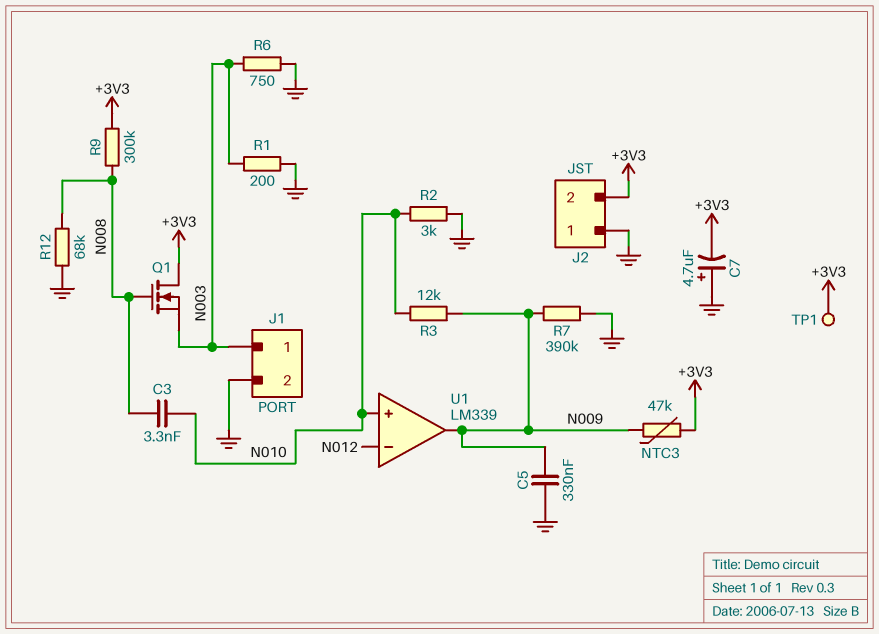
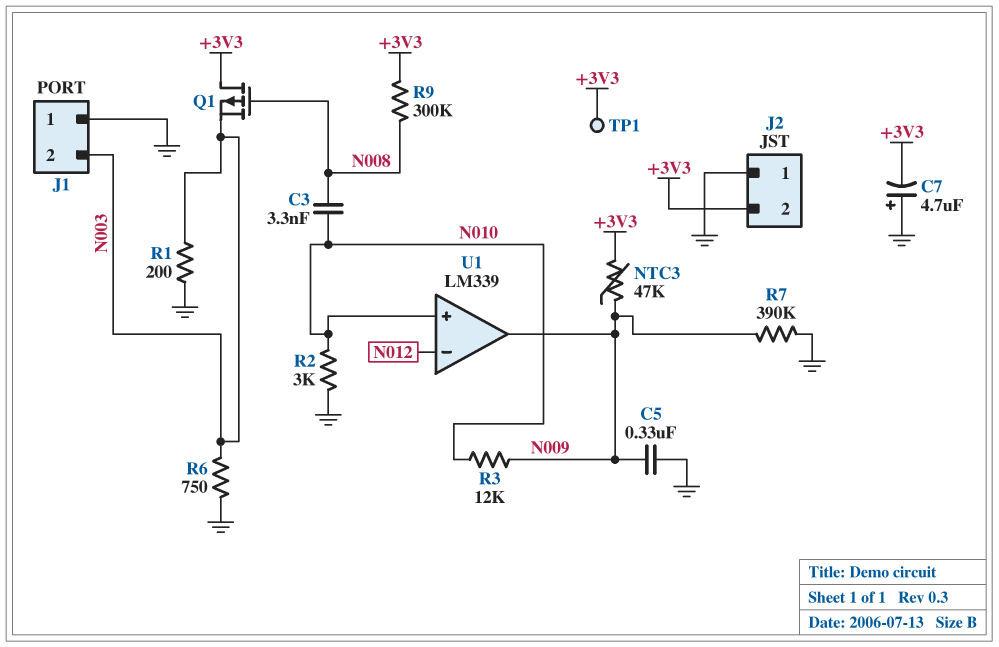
J1 pin 1: N003 -> GND
J1 pin 2: GND -> N003
Q1: NMOS (G N008, D +3V3, S N003) -> PMOS (G N008, D +3V3, S N003)
R12: 68k (GND, N008) -> none

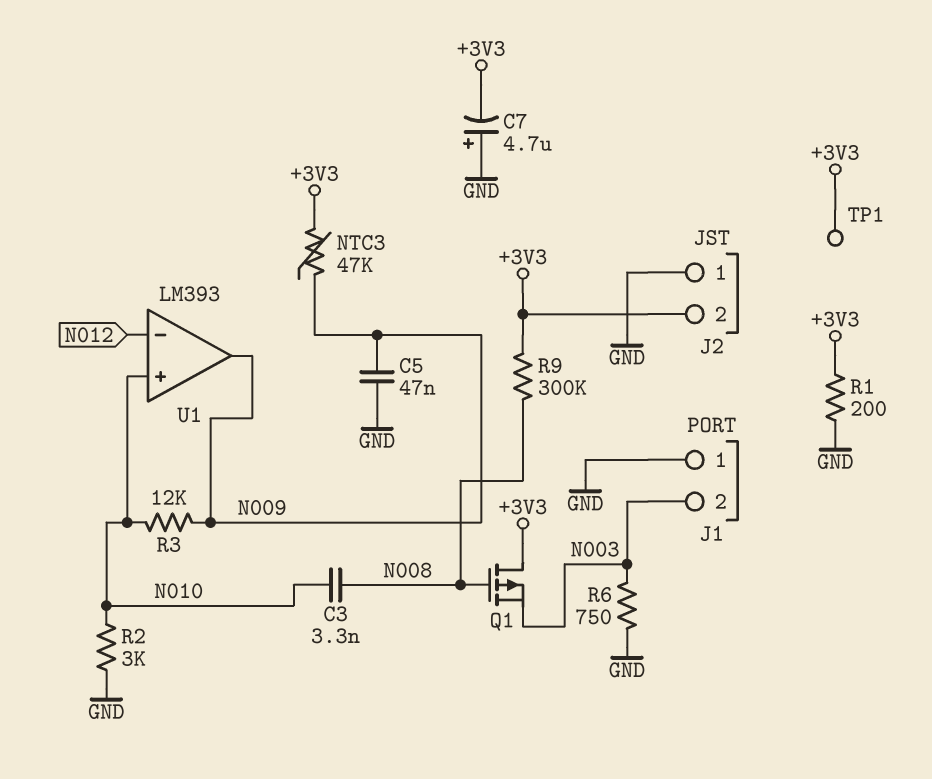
C5: 330nF (GND, N009) -> 47nF (GND, N009)
R1: 200 (GND, N003) -> 200 (+3V3, GND)
R7: 390k (GND, N009) -> none
U1: LM339 -> LM393

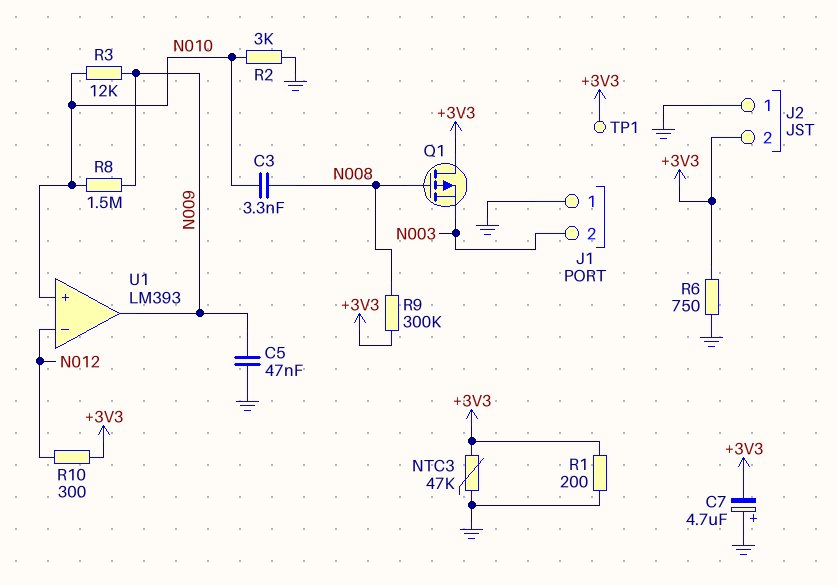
NTC3: 47k (+3V3, N009) -> 47k (+3V3, GND)
R6: 750 (GND, N003) -> 750 (+3V3, GND)
R8: none -> 1.5M (N009, N010)
R10: none -> 300 (+3V3, N012)

